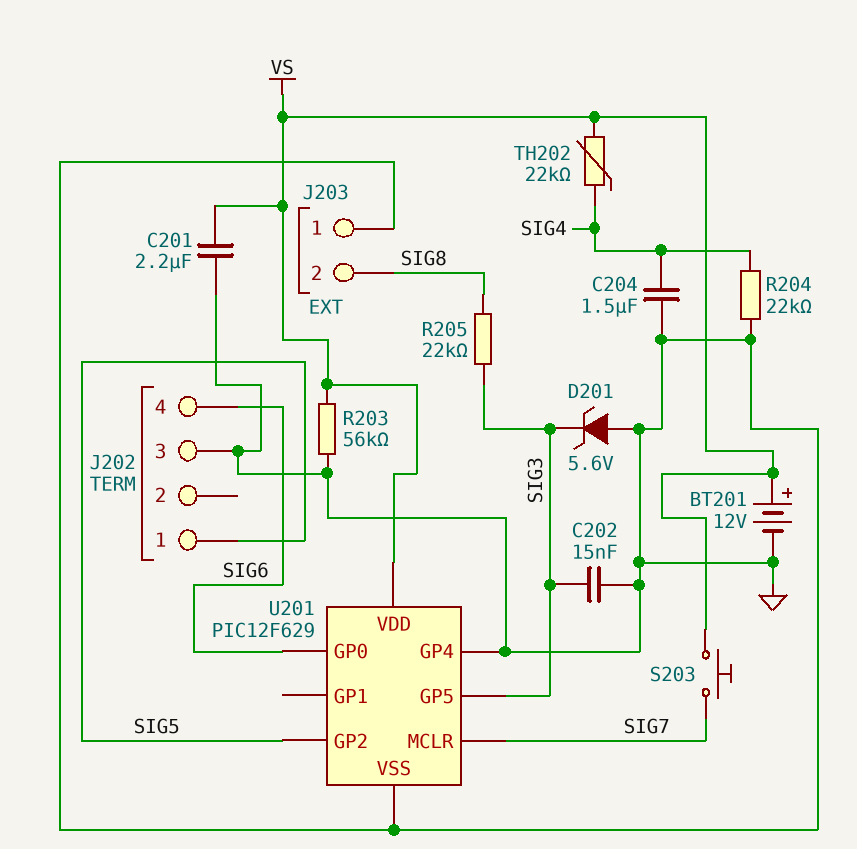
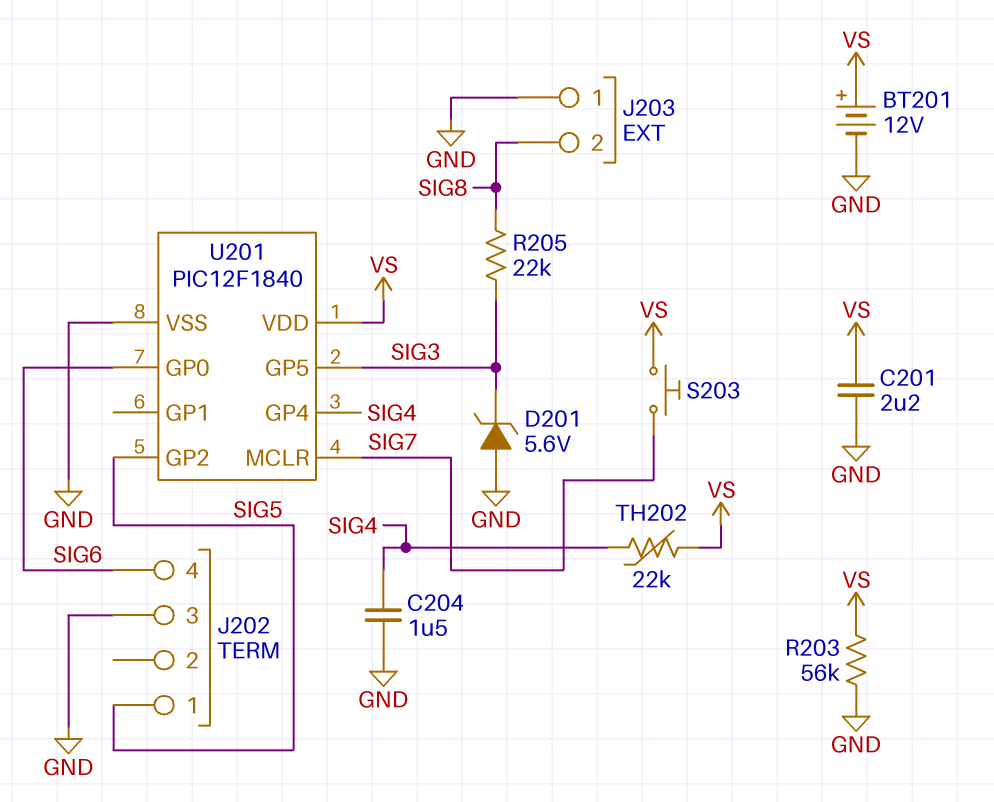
C202: 15nF (GND, SIG3) -> none
R204: 22k (GND, SIG4) -> none
U201: PIC12F629 -> PIC12F1840
U201 pin GP4: GND -> SIG4

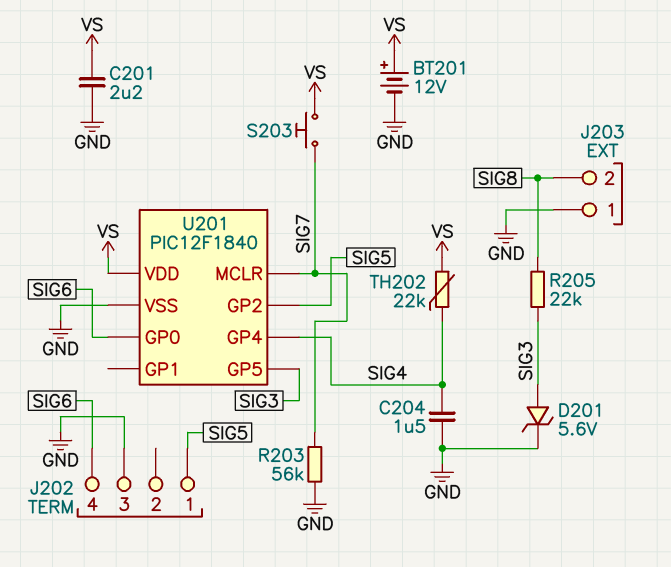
D201: zener 5.6V (A GND, K SIG3) -> zener 5.6V (A SIG3, K GND)
R203: 56k (GND, VS) -> 56k (GND, SIG7)

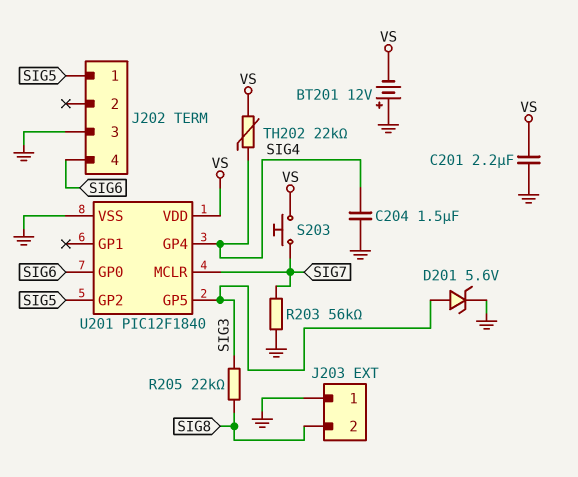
BT201: 12V (plus VS, minus GND) -> 12V (plus GND, minus VS)

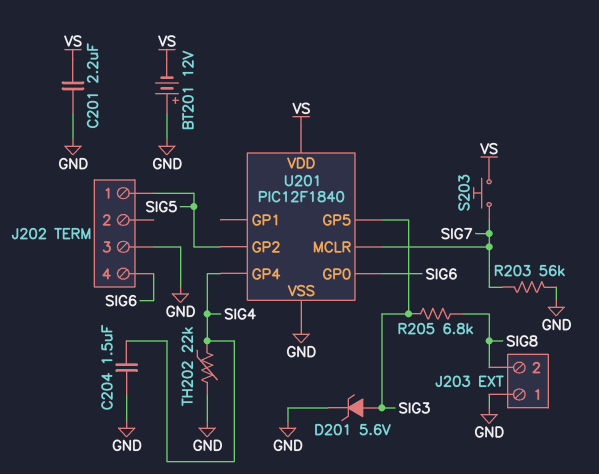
R205: 22k (SIG3, SIG8) -> 6.8k (SIG3, SIG8)
TH202: 22k (SIG4, VS) -> 22k (GND, SIG4)

